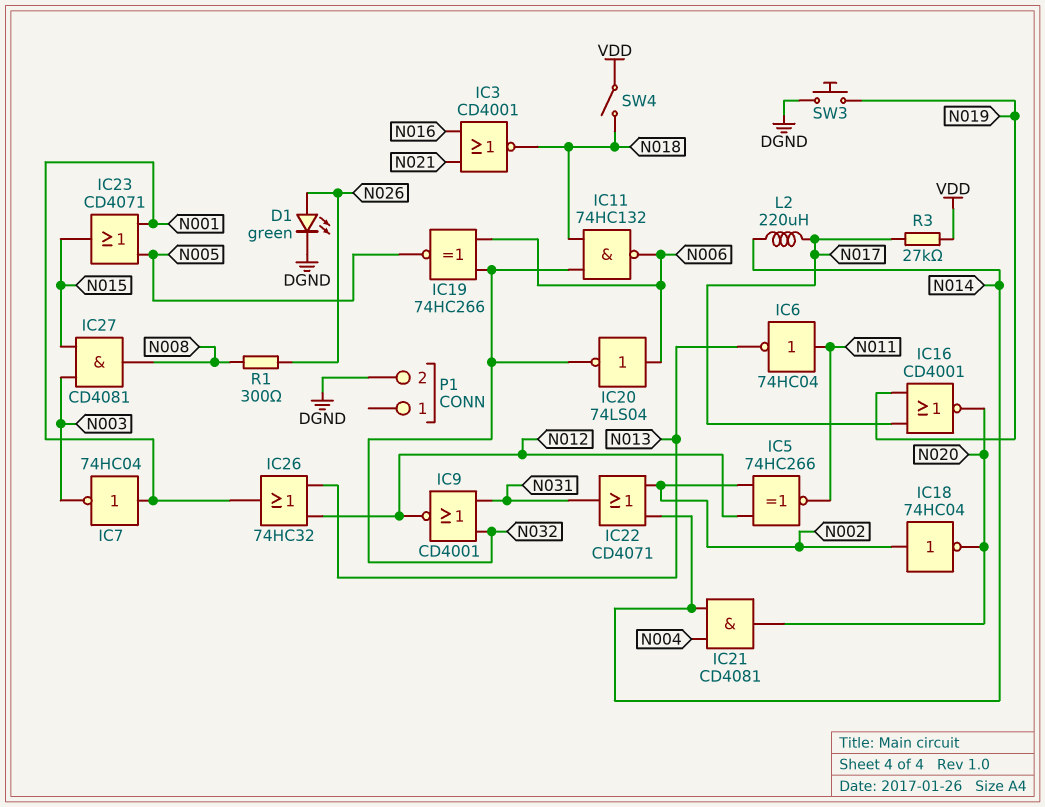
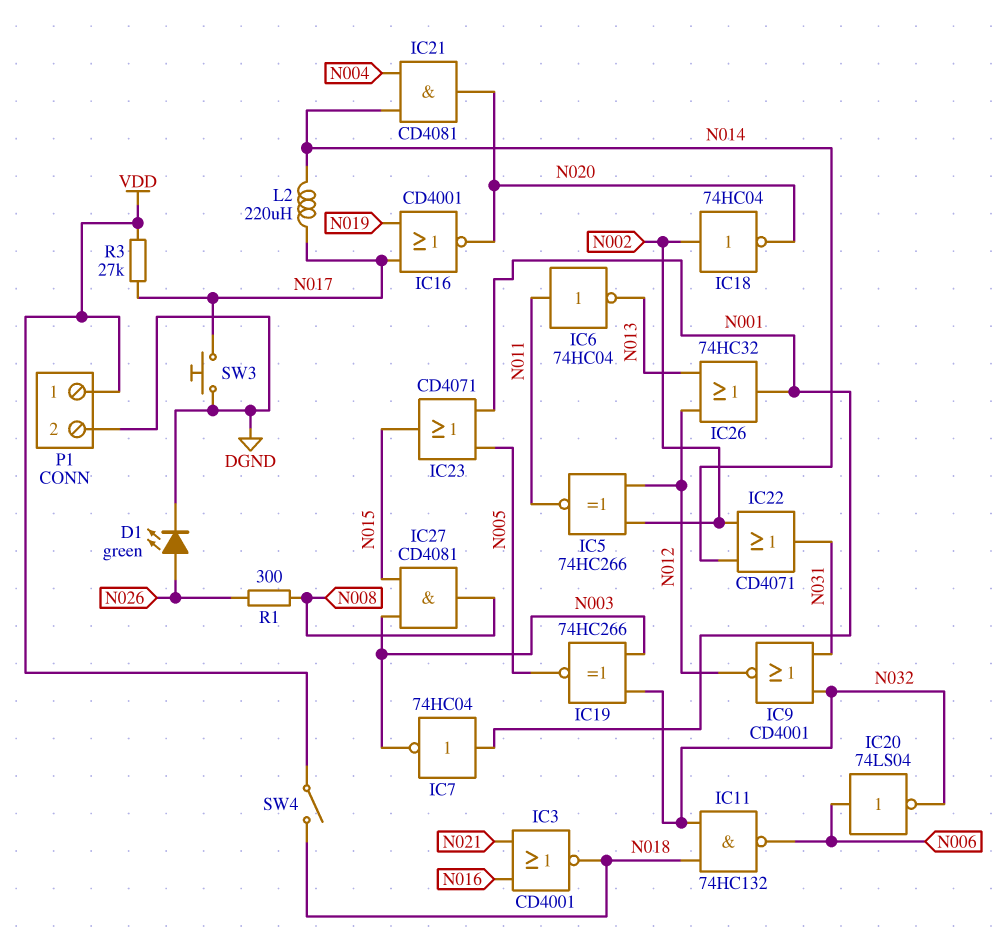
IC19: XNOR 74HC266 (in N006, in N032, out N005) -> XNOR 74HC266 (in N003, in N032, out N005)
P1 pin 1: none -> VDD
SW3: button (DGND, N019) -> button (DGND, N017)

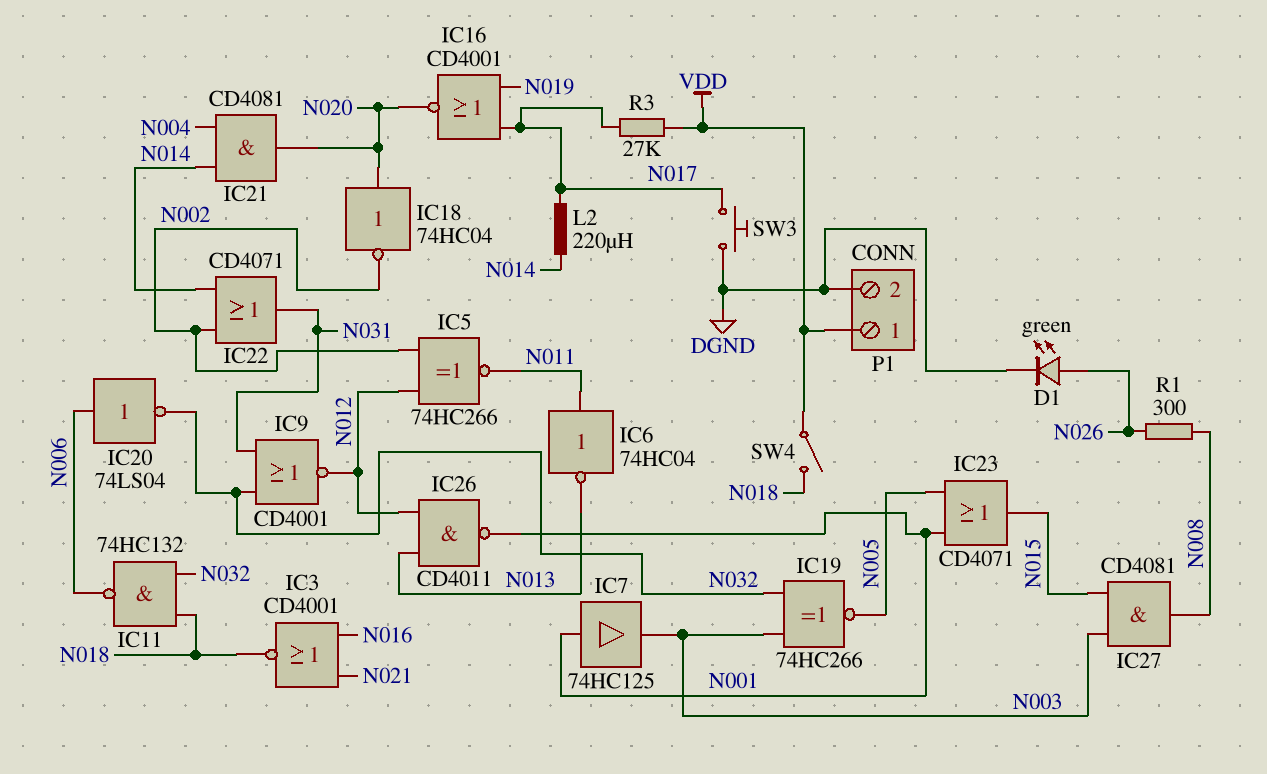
IC7: NOT 74HC04 (in N001, out N003) -> buffer 74HC125 (in N001, out N003)
IC18: NOT 74HC04 (in N002, out N020) -> NOT 74HC04 (in N020, out N002)
IC26: OR 74HC32 (in N012, in N013, out N001) -> NAND CD4011 (in N012, in N013, out N001)

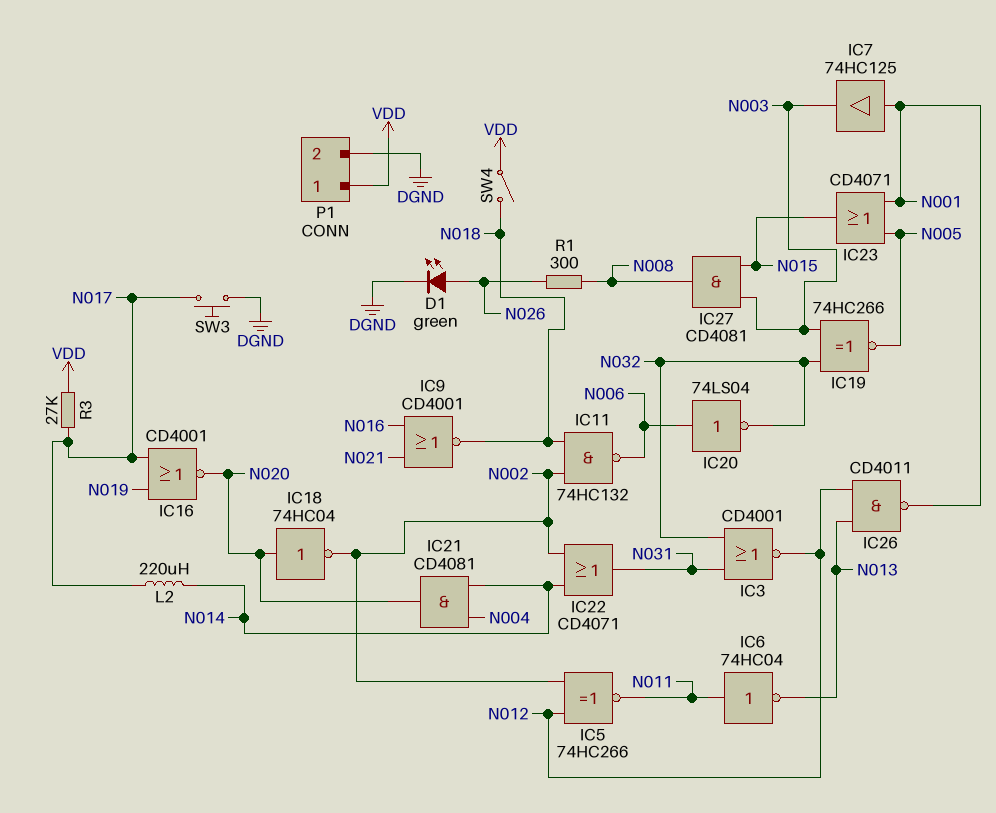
IC3: NOR CD4001 (in N016, in N021, out N018) -> NOR CD4001 (in N031, in N032, out N012)
IC9: NOR CD4001 (in N031, in N032, out N012) -> NOR CD4001 (in N016, in N021, out N018)
IC11: NAND 74HC132 (in N018, in N032, out N006) -> NAND 74HC132 (in N002, in N018, out N006)

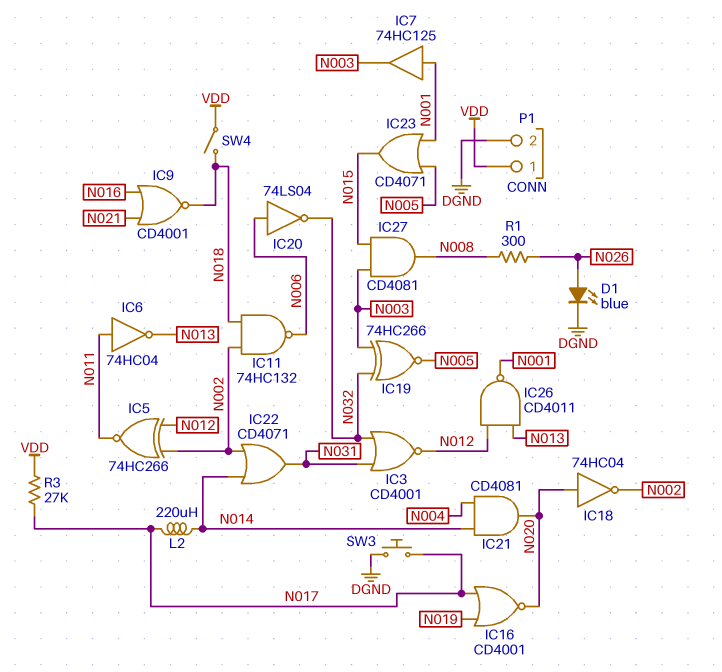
D1: LED green (A N026, K DGND) -> LED blue (A N026, K DGND)

